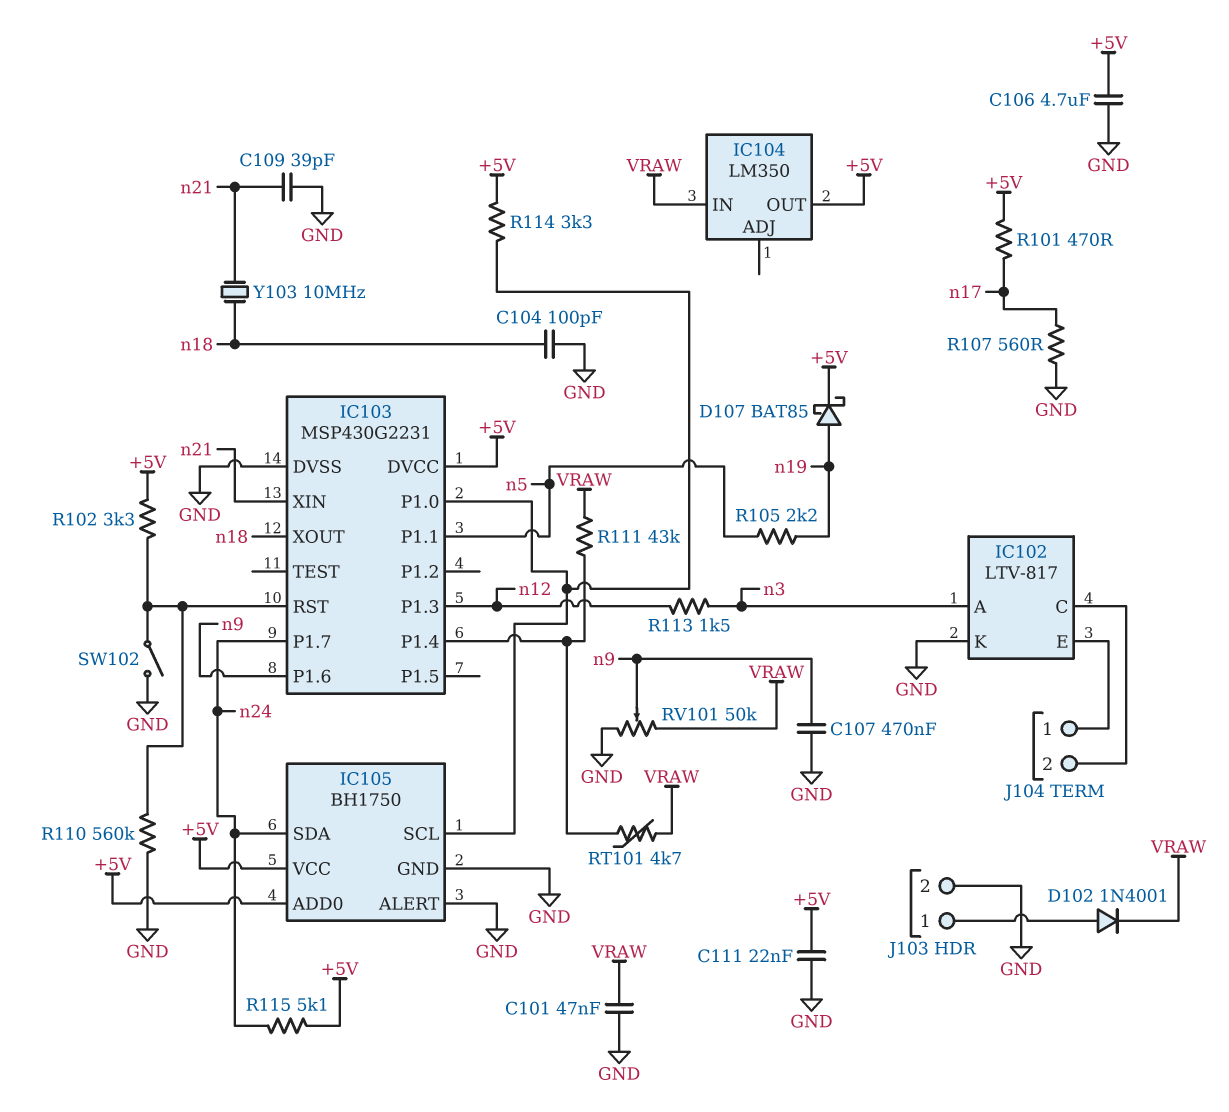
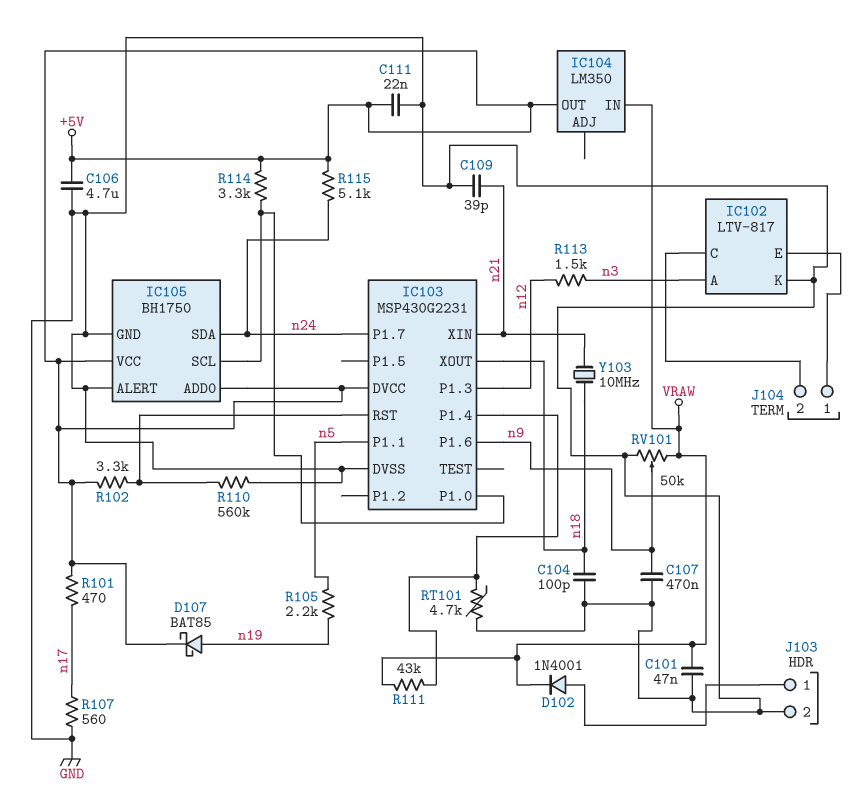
RT101: 4.7k (IC103/P1.4, VRAW) -> 4.7k (GND, IC103/P1.4)
SW102: switch (GND, IC103/RST) -> none

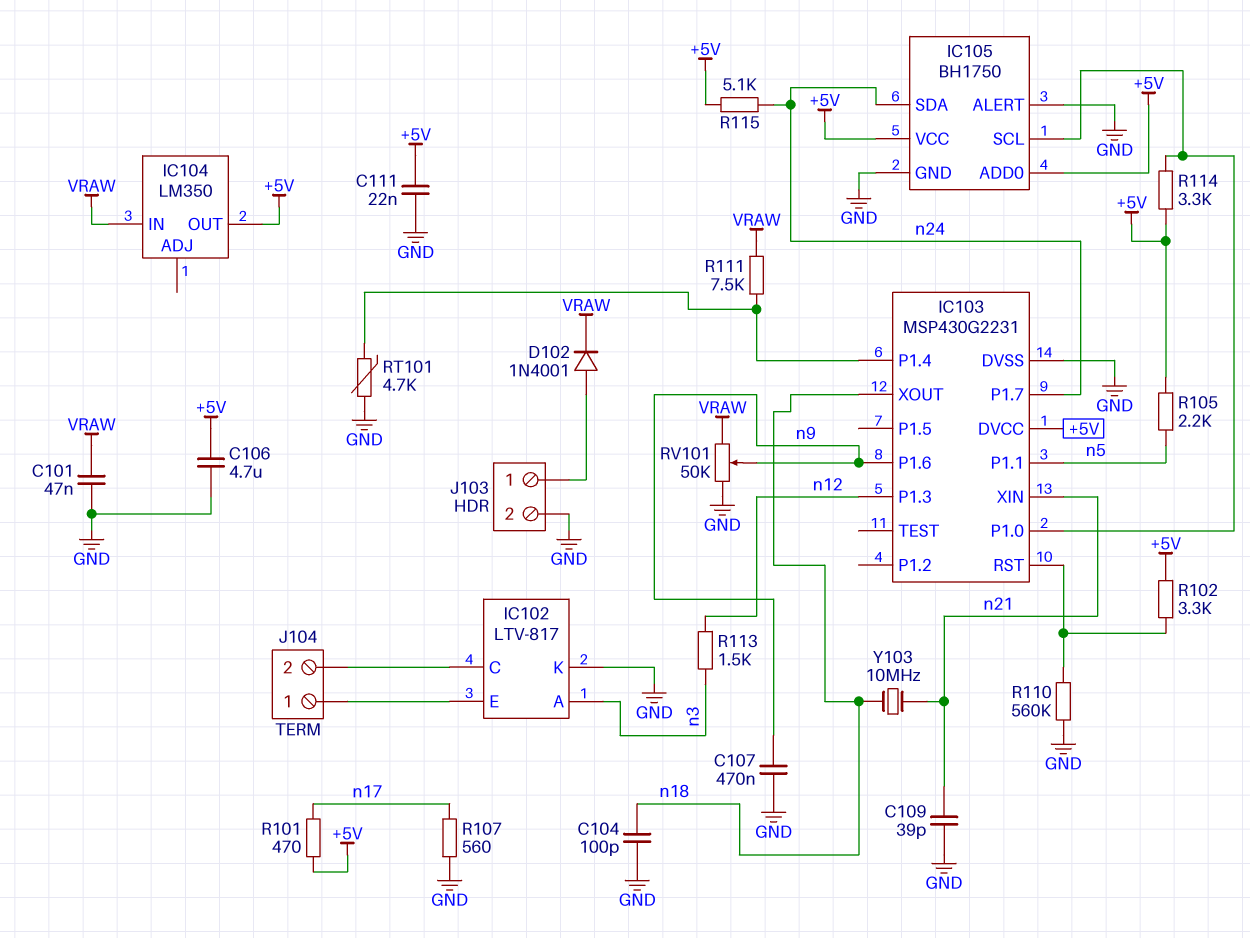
D107: schottky BAT85 (A n19, K +5V) -> none
R105: 2.2k (n5, n19) -> 2.2k (+5V, n5)
R111: 43k (IC103/P1.4, VRAW) -> 7.5k (IC103/P1.4, VRAW)

